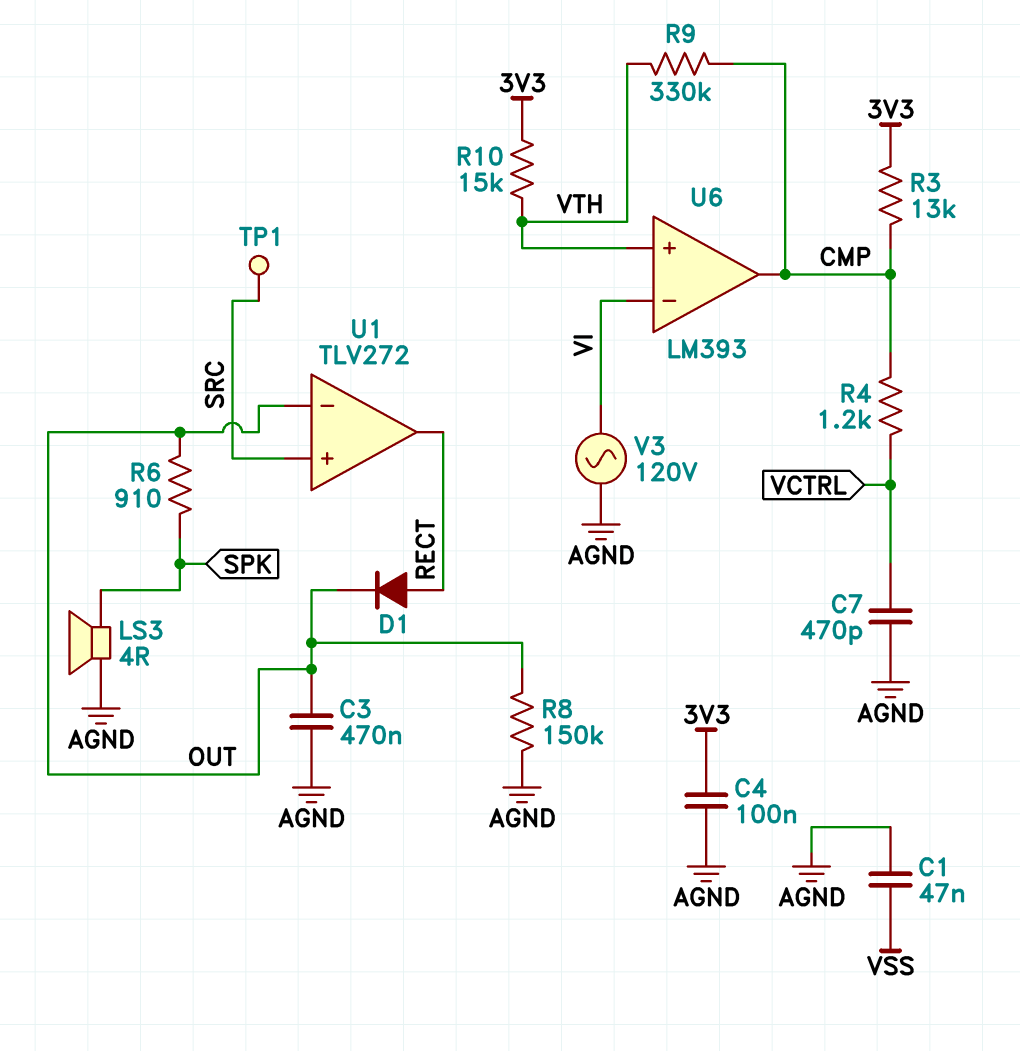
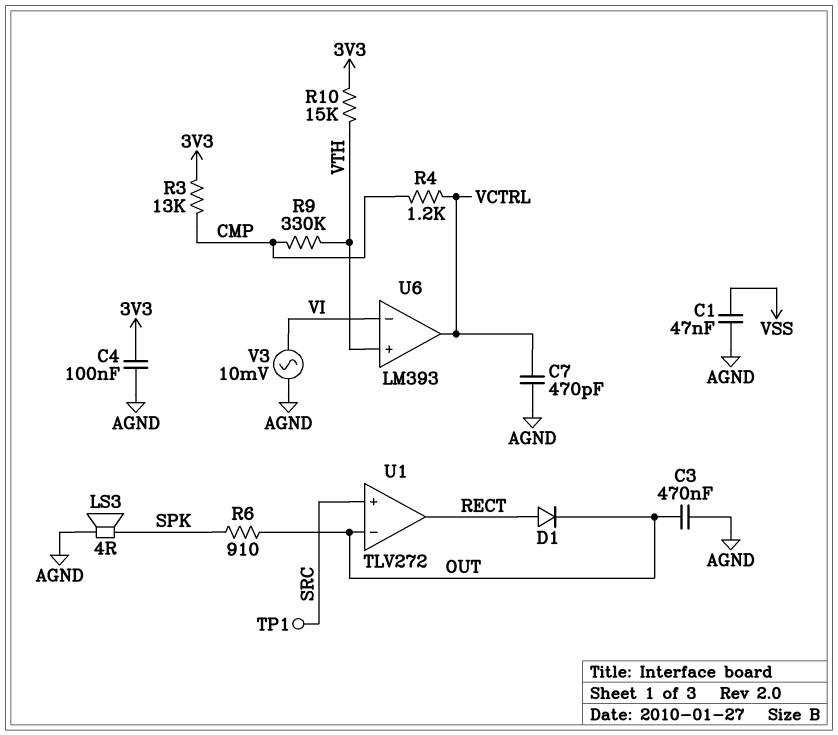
R8: 150k (AGND, OUT) -> none
U6 pin out: CMP -> VCTRL
V3: AC 120V (AGND, VI) -> AC 10mV (AGND, VI)

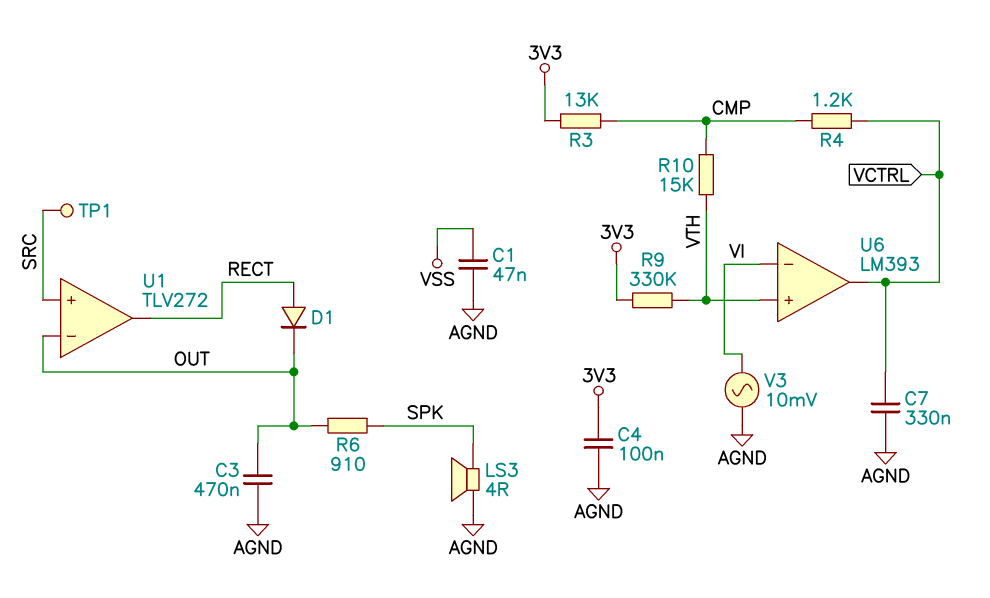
C7: 470pF (AGND, VCTRL) -> 330nF (AGND, VCTRL)
R9: 330k (CMP, VTH) -> 330k (3V3, VTH)
R10: 15k (3V3, VTH) -> 15k (CMP, VTH)

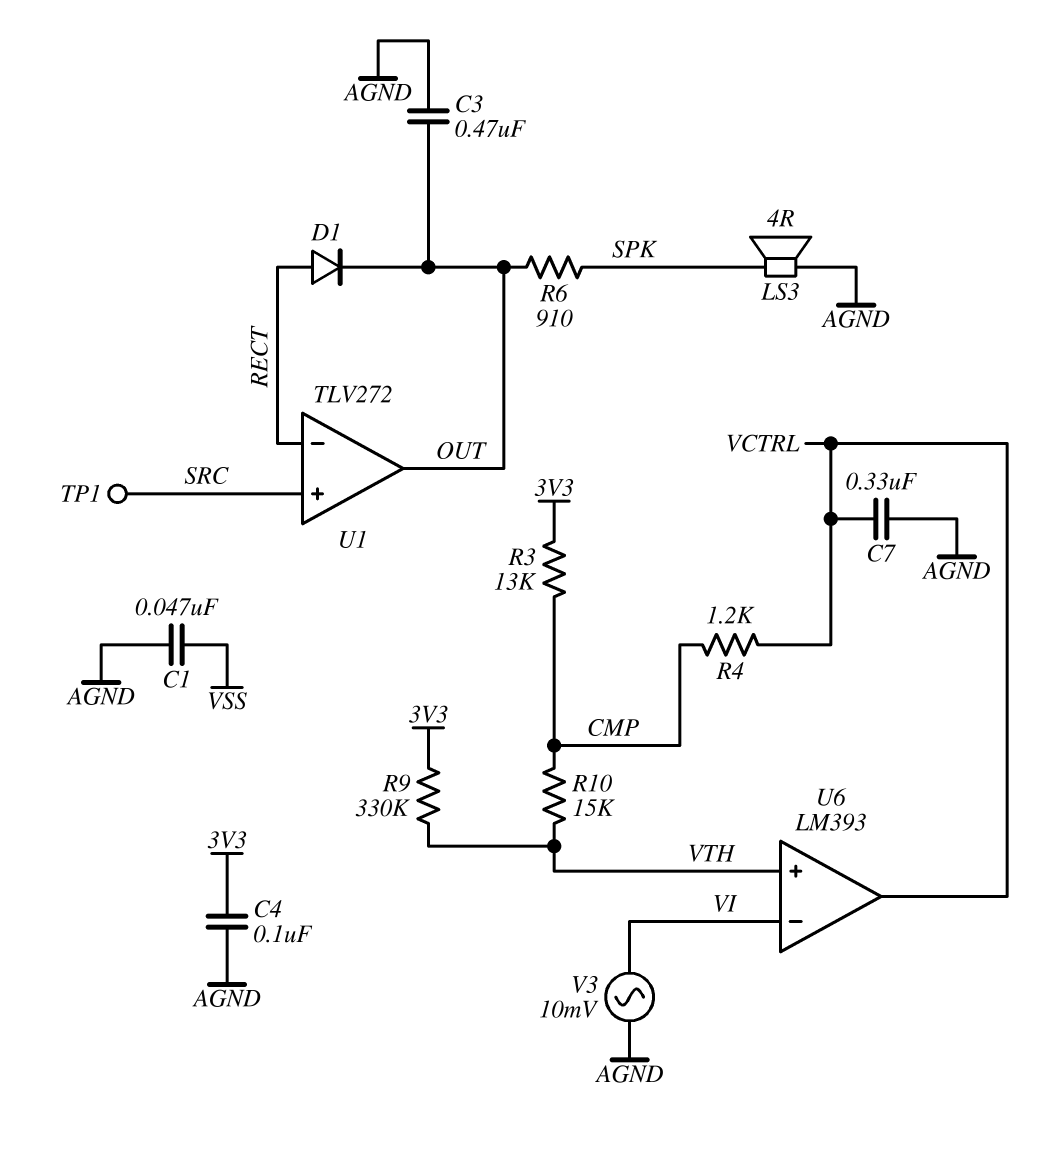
U1 pin in-: OUT -> RECT
U1 pin out: RECT -> OUT

